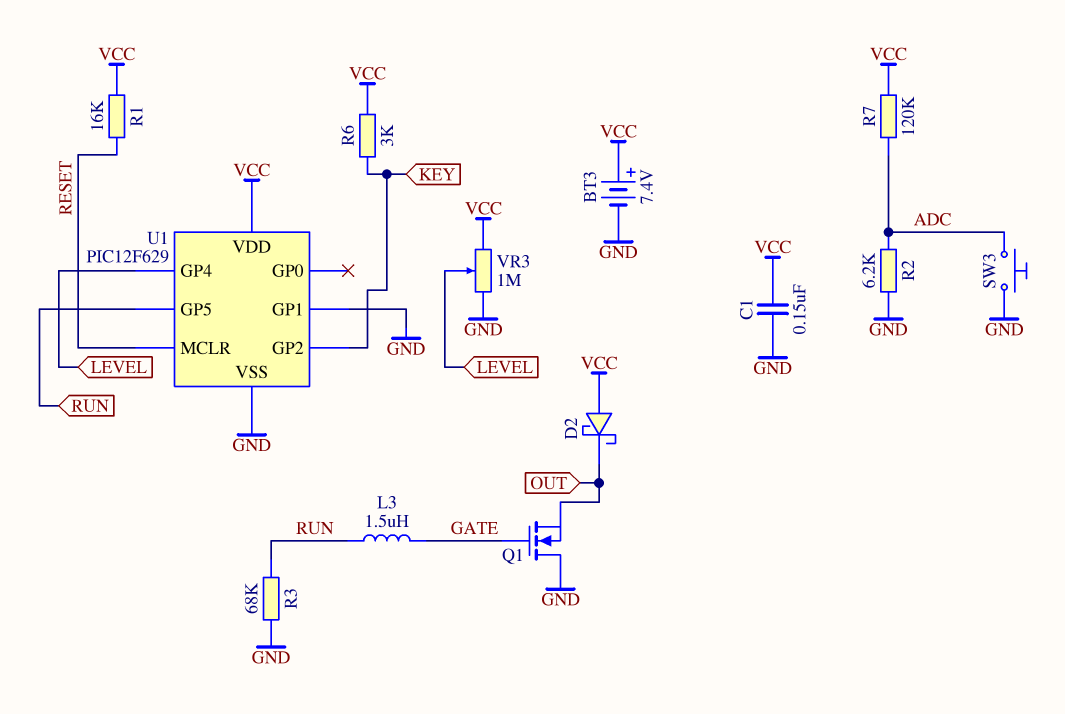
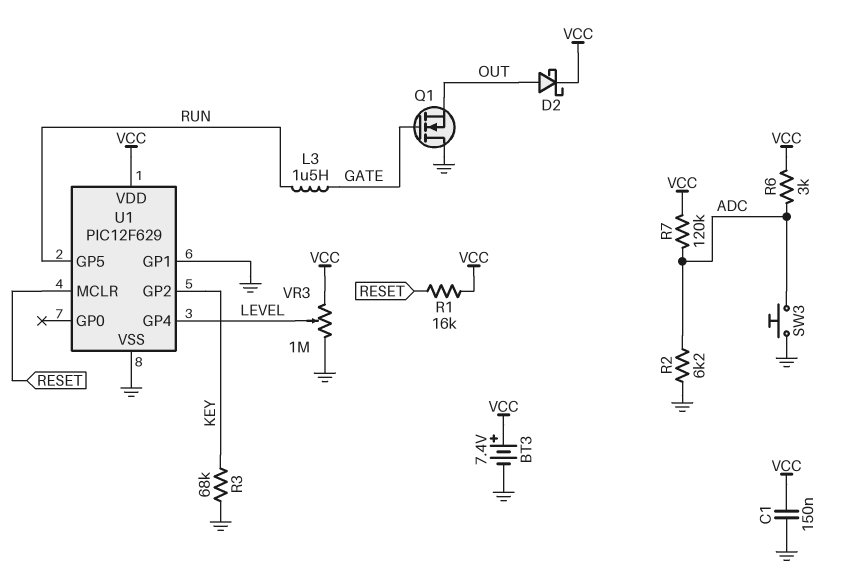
D2: schottky (A VCC, K OUT) -> schottky (A OUT, K VCC)
R3: 68k (GND, RUN) -> 68k (GND, KEY)
R6: 3k (KEY, VCC) -> 3k (ADC, VCC)

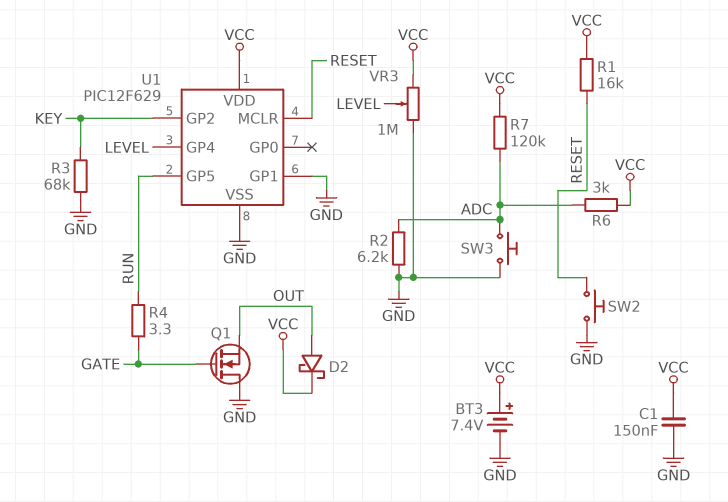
L3: 1.5uH (GATE, RUN) -> none
R4: none -> 3.3 (GATE, RUN)
SW2: none -> button (GND, RESET)

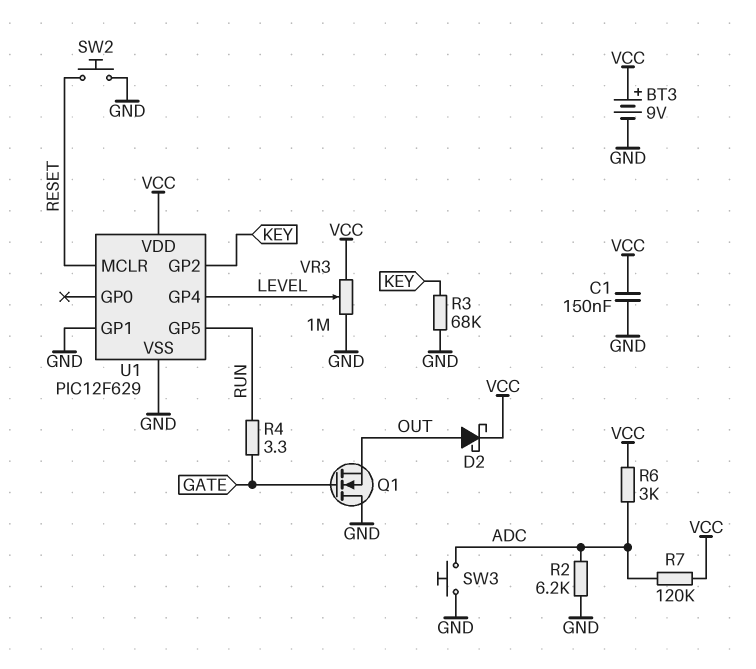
BT3: 7.4V (plus VCC, minus GND) -> 9V (plus VCC, minus GND)
R1: 16k (RESET, VCC) -> none

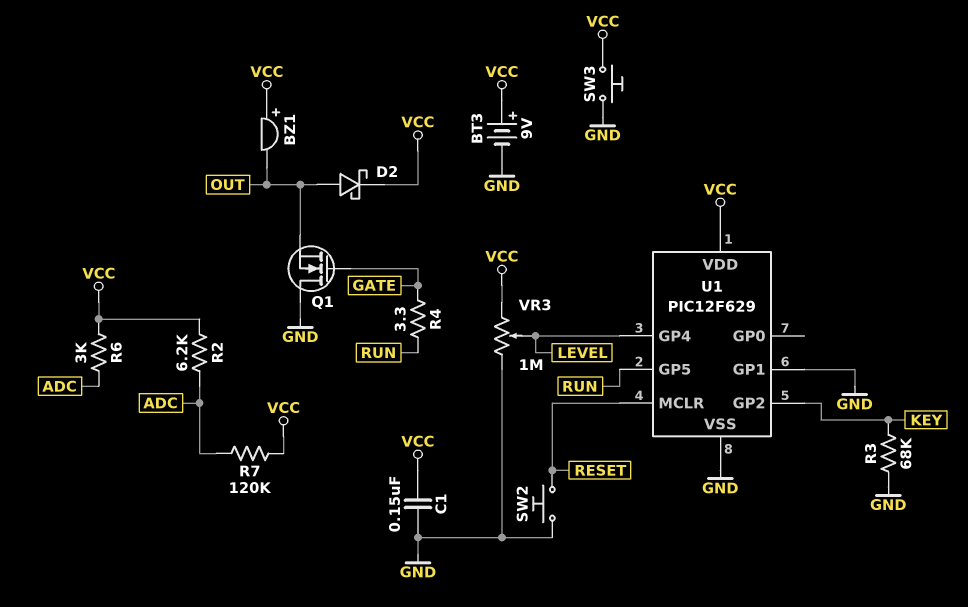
BZ1: none -> buzzer (plus VCC, minus OUT)
R2: 6.2k (ADC, GND) -> 6.2k (ADC, VCC)
SW3: button (ADC, GND) -> button (GND, VCC)

